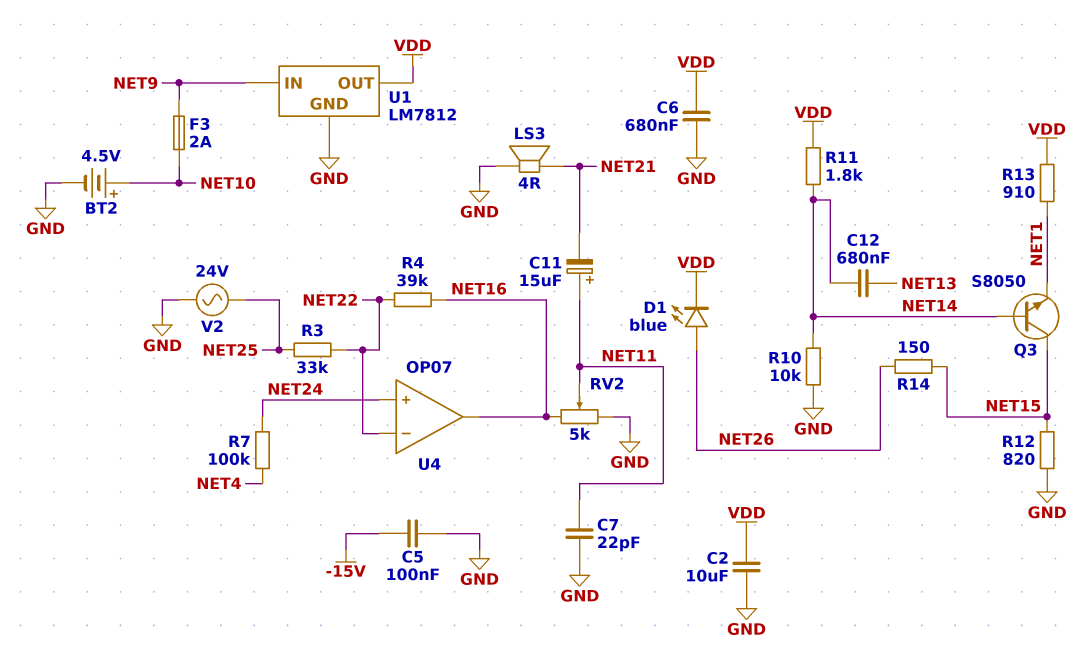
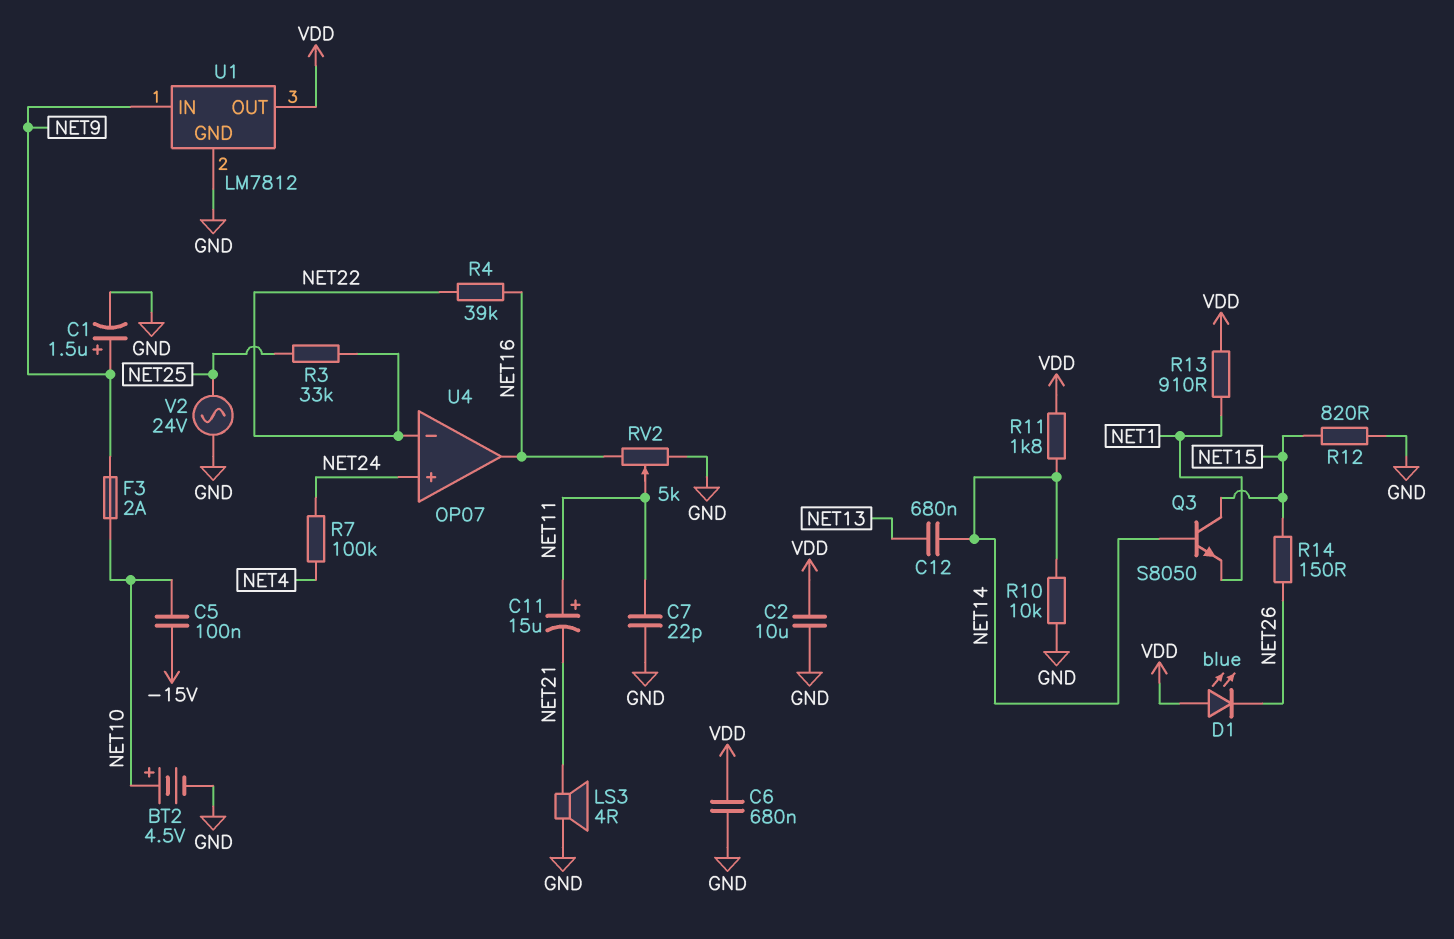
C1: none -> 1.5uF (plus NET9, minus GND)
C5: 100nF (-15V, GND) -> 100nF (-15V, NET10)
D1: LED blue (A NET26, K VDD) -> LED blue (A VDD, K NET26)

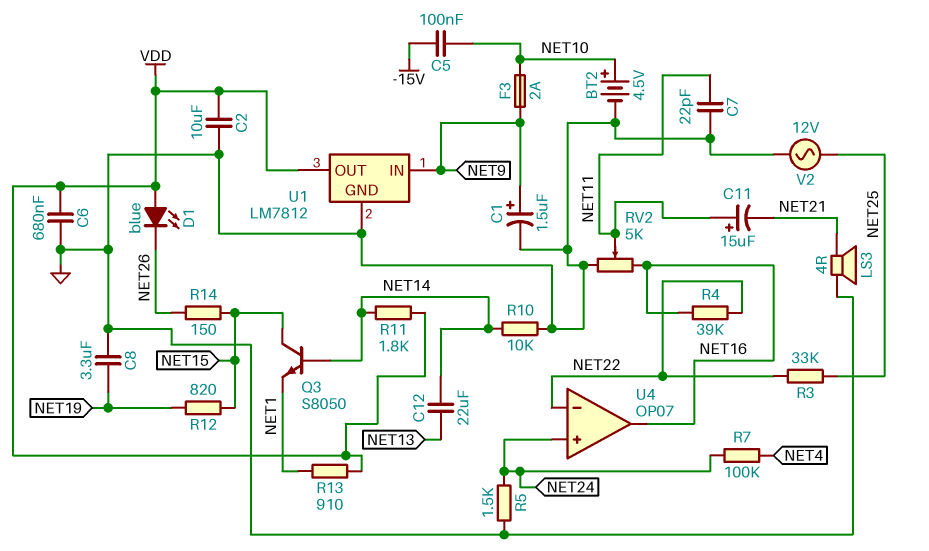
C8: none -> 3.3uF (GND, NET19)
C12: 680nF (NET13, NET14) -> 22uF (NET13, NET14)
R5: none -> 1.5k (GND, NET24)
R12: 820 (GND, NET15) -> 820 (NET15, NET19)
V2: AC 24V (GND, NET25) -> AC 12V (GND, NET25)

